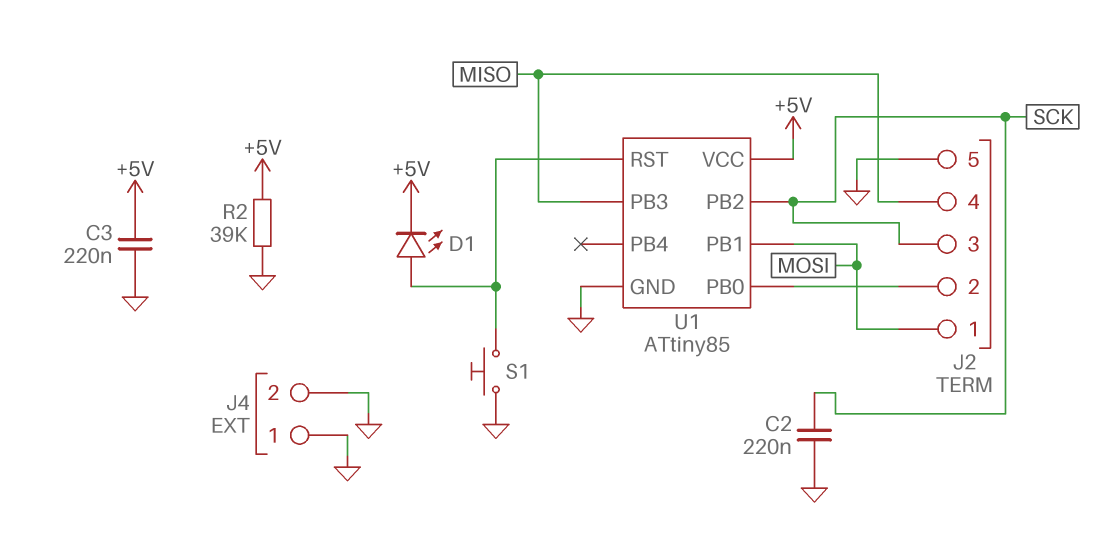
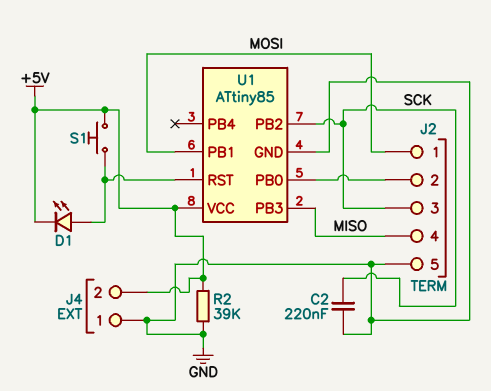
C3: 220nF (+5V, GND) -> none
J4 pin 2: GND -> +5V
S1: button (GND, U1/RST) -> button (+5V, U1/RST)

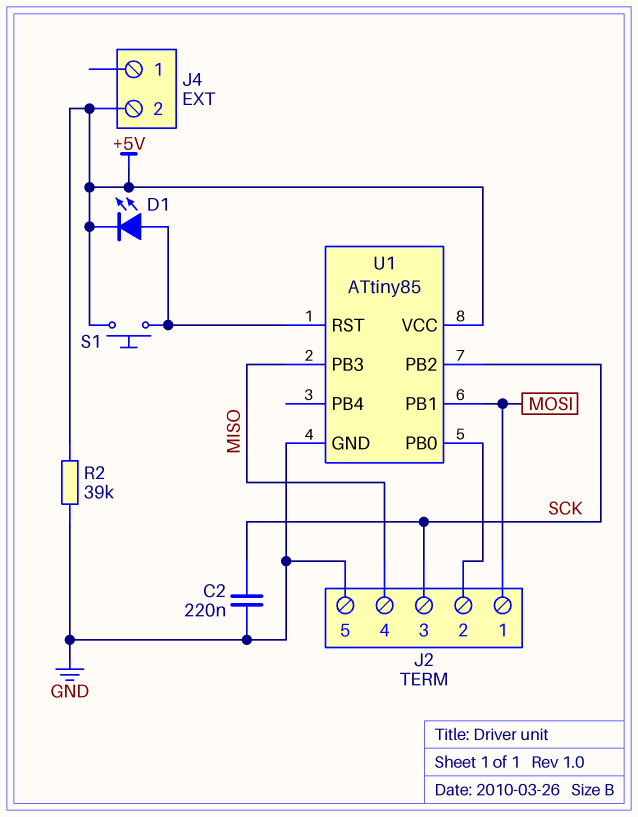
J4 pin 1: GND -> none

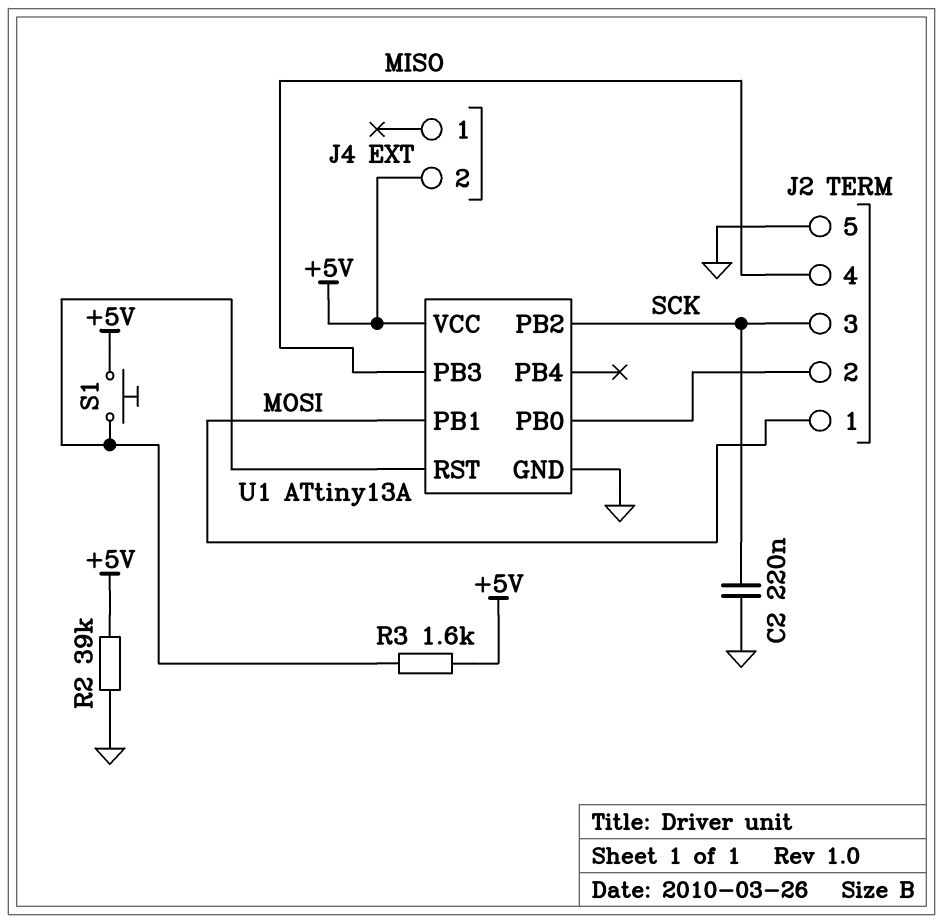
D1: LED (A U1/RST, K +5V) -> none
R3: none -> 1.6k (+5V, U1/RST)
U1: ATtiny85 -> ATtiny13A

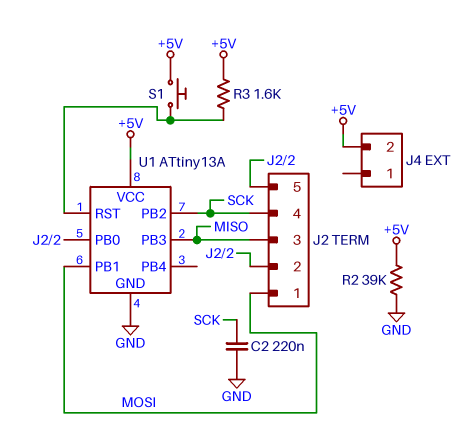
J2 pin 3: SCK -> MISO
J2 pin 4: MISO -> SCK
J2 pin 5: GND -> J2/2

